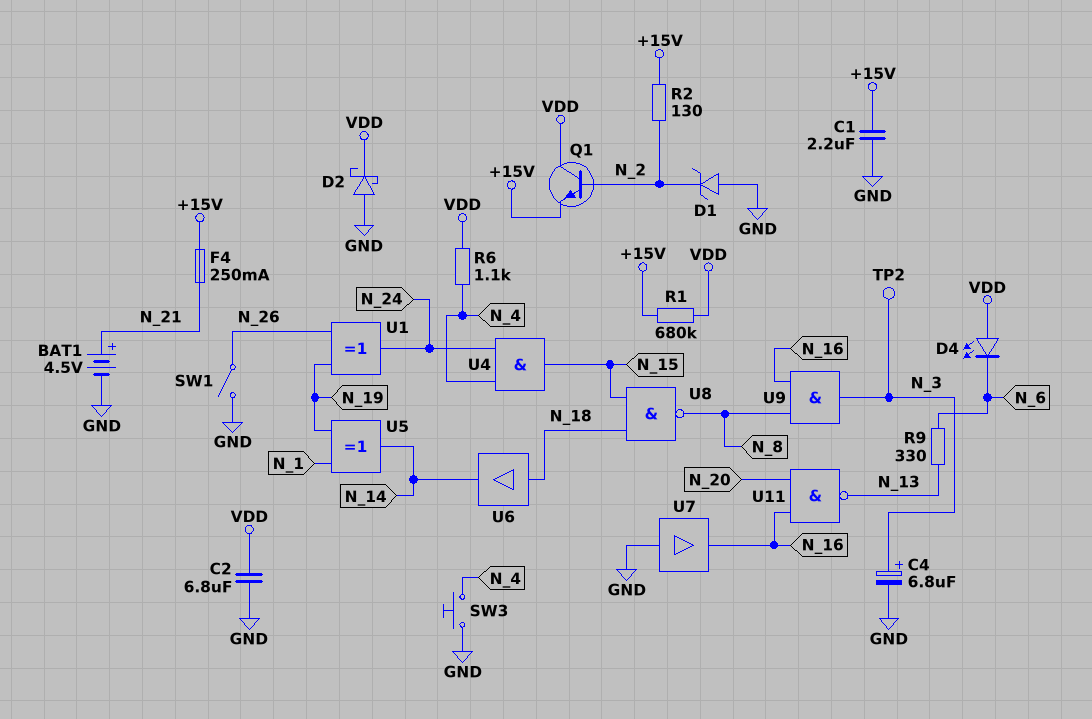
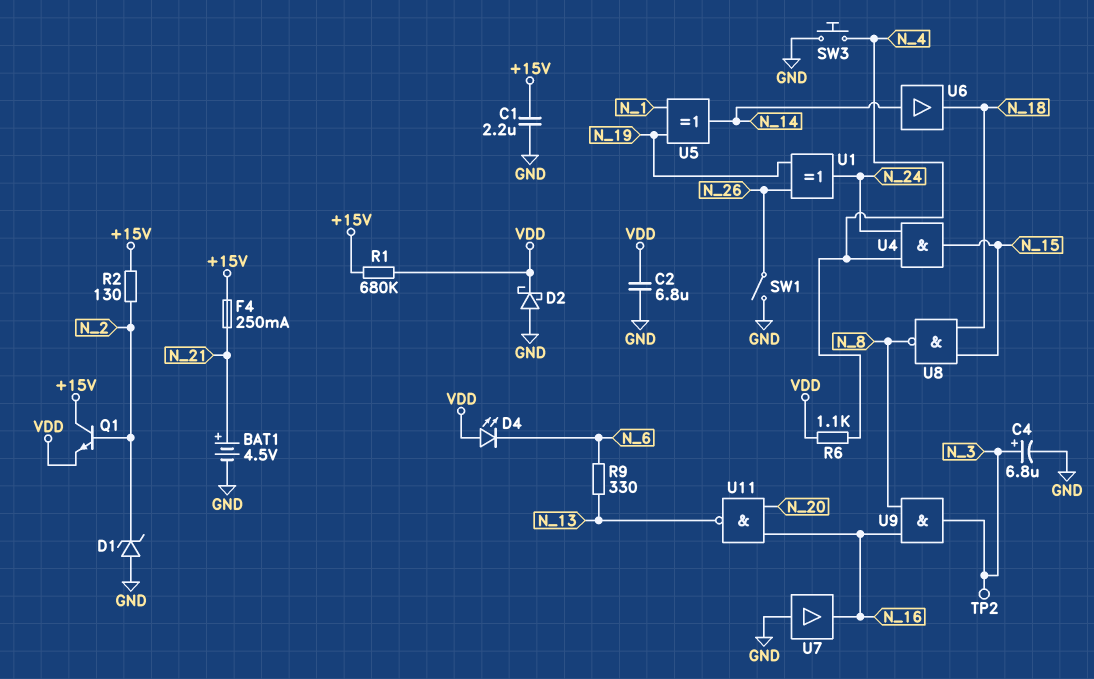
Q1: NPN (B N_2, C VDD, E +15V) -> NPN (B N_2, C +15V, E VDD)
U6: buffer (in N_18, out N_14) -> buffer (in N_14, out N_18)

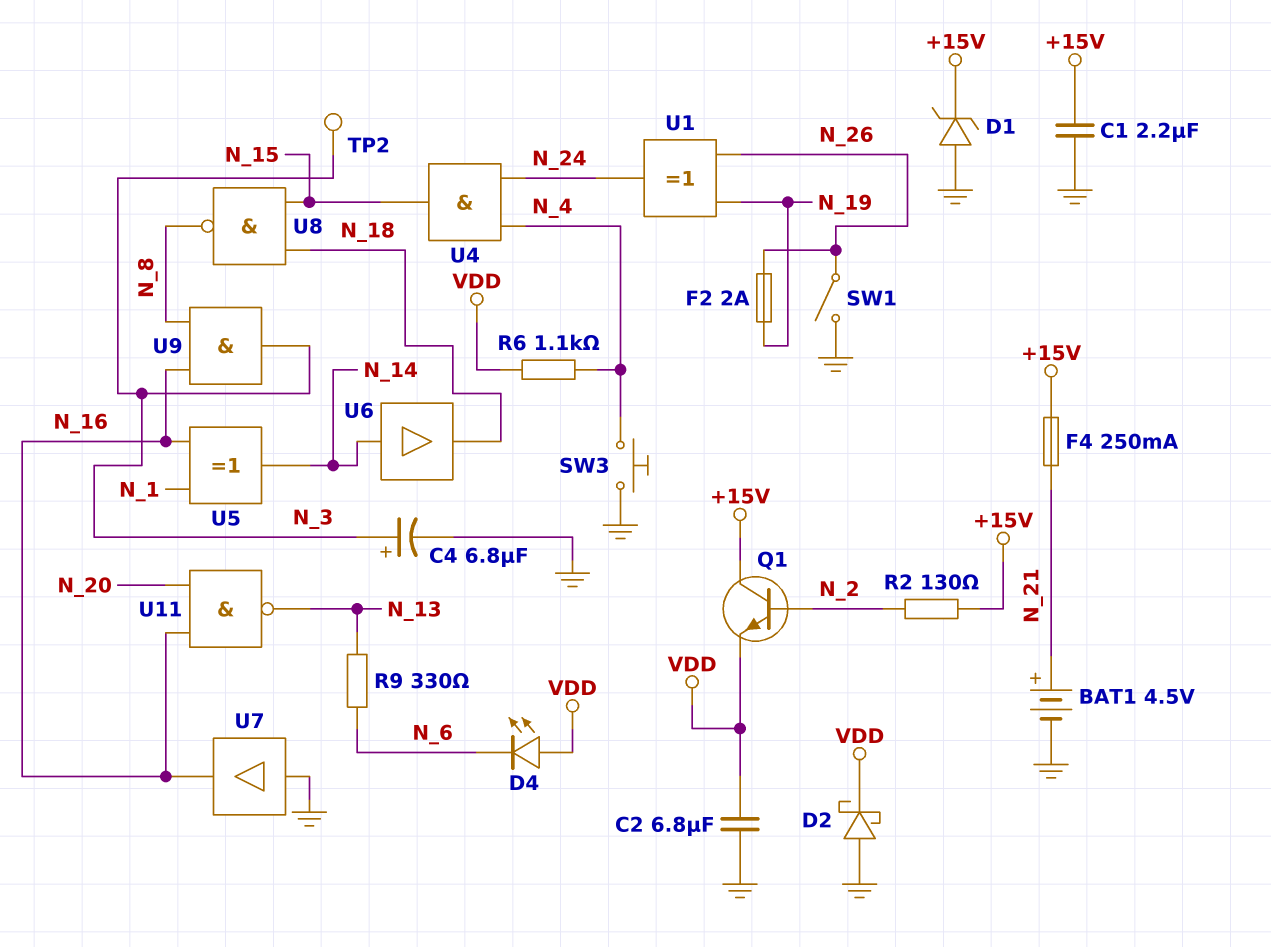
D1: zener (A GND, K N_2) -> zener (A GND, K +15V)
F2: none -> 2A (N_19, N_26)
R1: 680k (+15V, VDD) -> none
U5: XOR (in N_1, in N_19, out N_14) -> XOR (in N_1, in N_16, out N_14)

